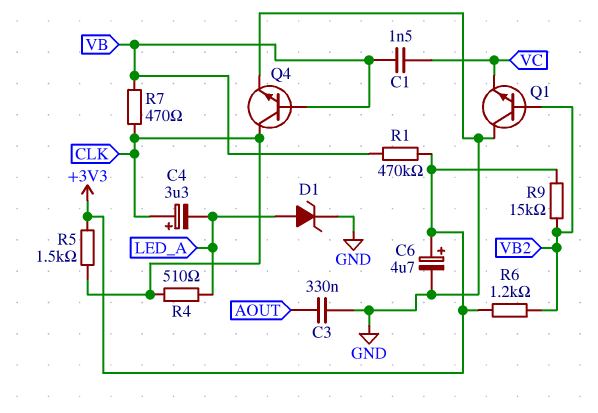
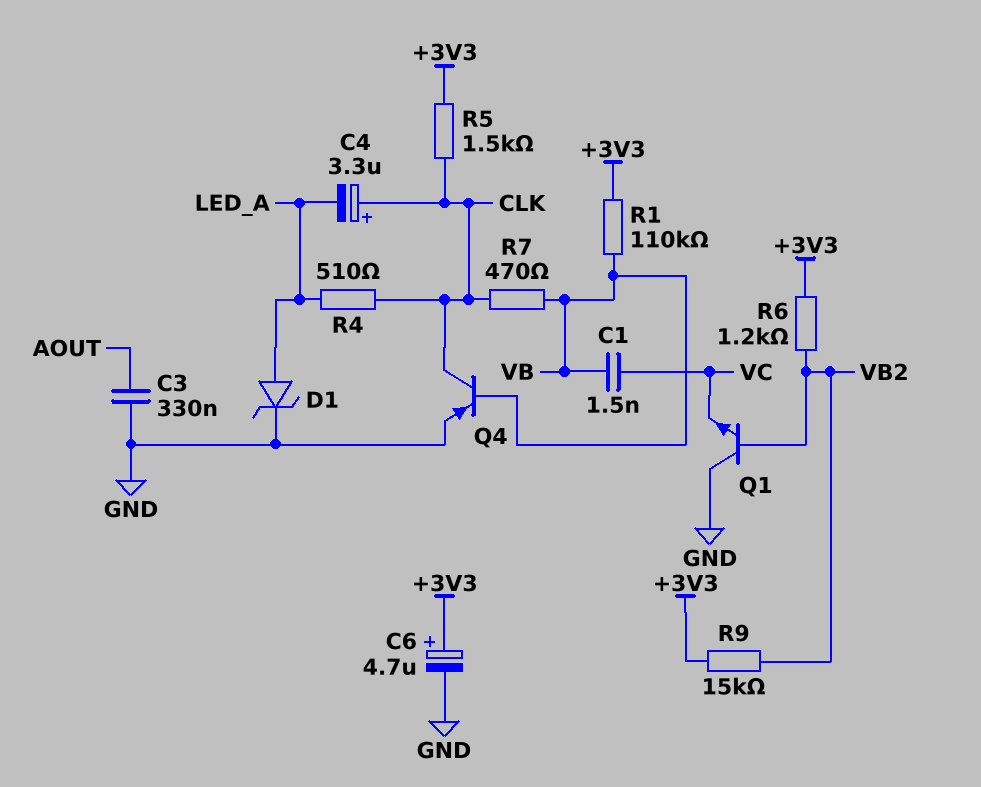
Q4: NPN (B VB, C CLK, E GND) -> PNP (B VB, C CLK, E GND)
R1: 470k (+3V3, VB) -> 110k (+3V3, VB)

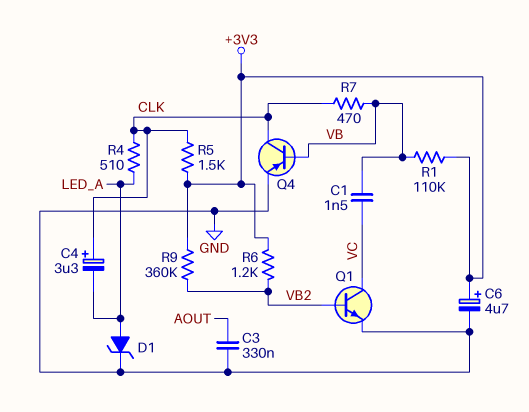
Q1: NPN (B VB2, C GND, E VC) -> NPN (B VB2, C VC, E GND)
R9: 15k (+3V3, VB2) -> 360k (+3V3, VB2)

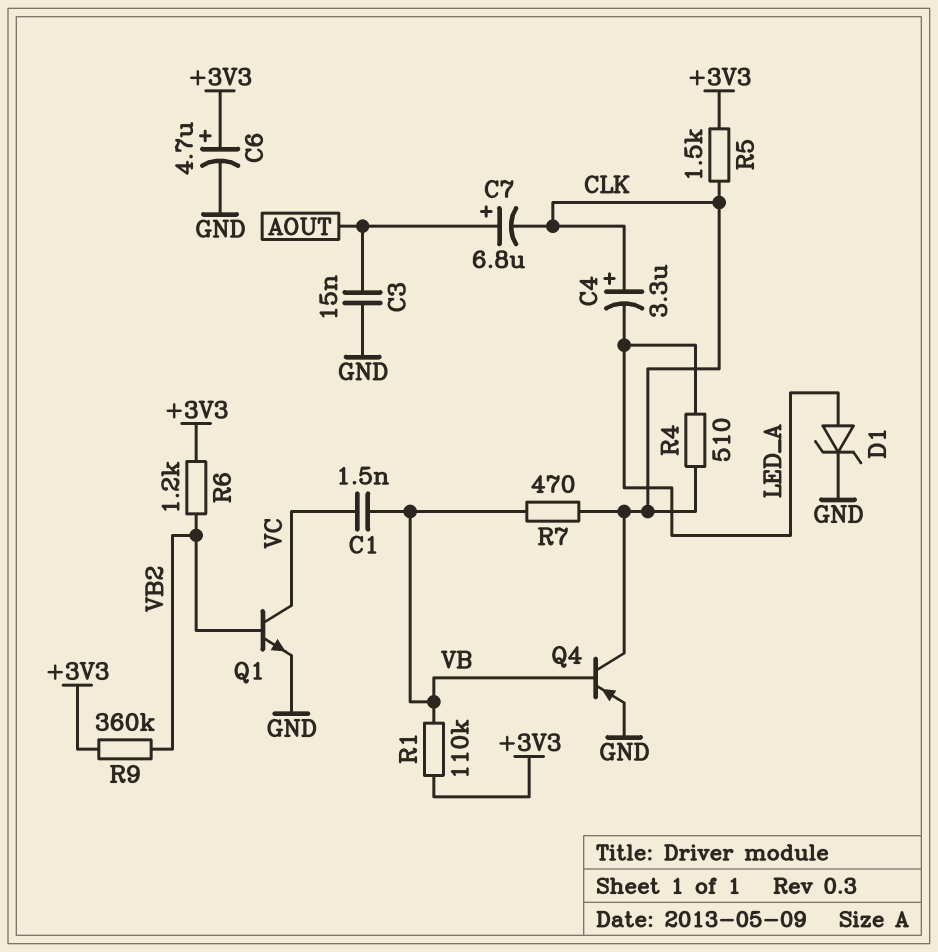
C3: 330nF (AOUT, GND) -> 15nF (AOUT, GND)
C7: none -> 6.8uF (plus AOUT, minus CLK)

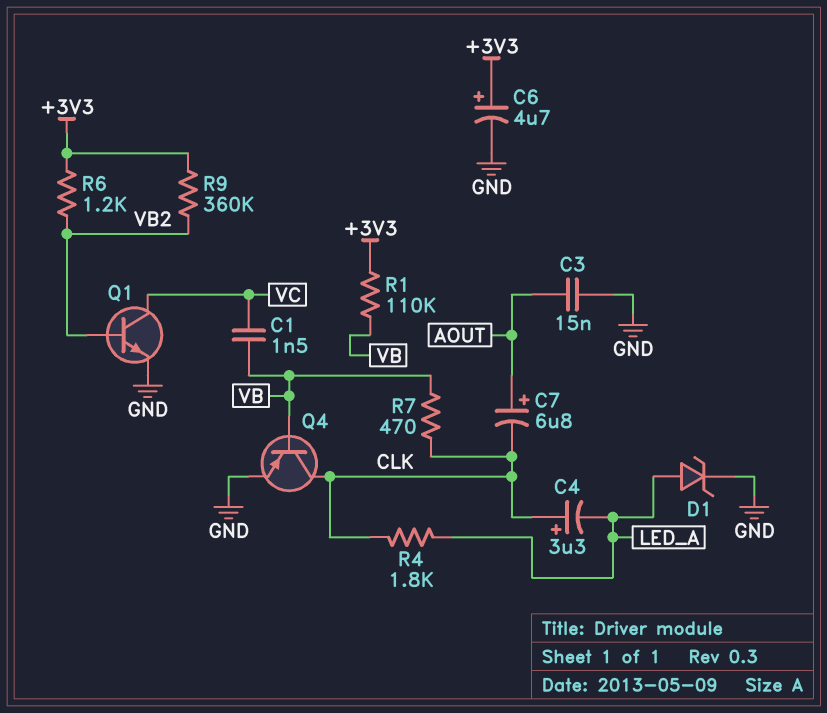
R4: 510 (CLK, LED_A) -> 1.8k (CLK, LED_A)
R5: 1.5k (+3V3, CLK) -> none

